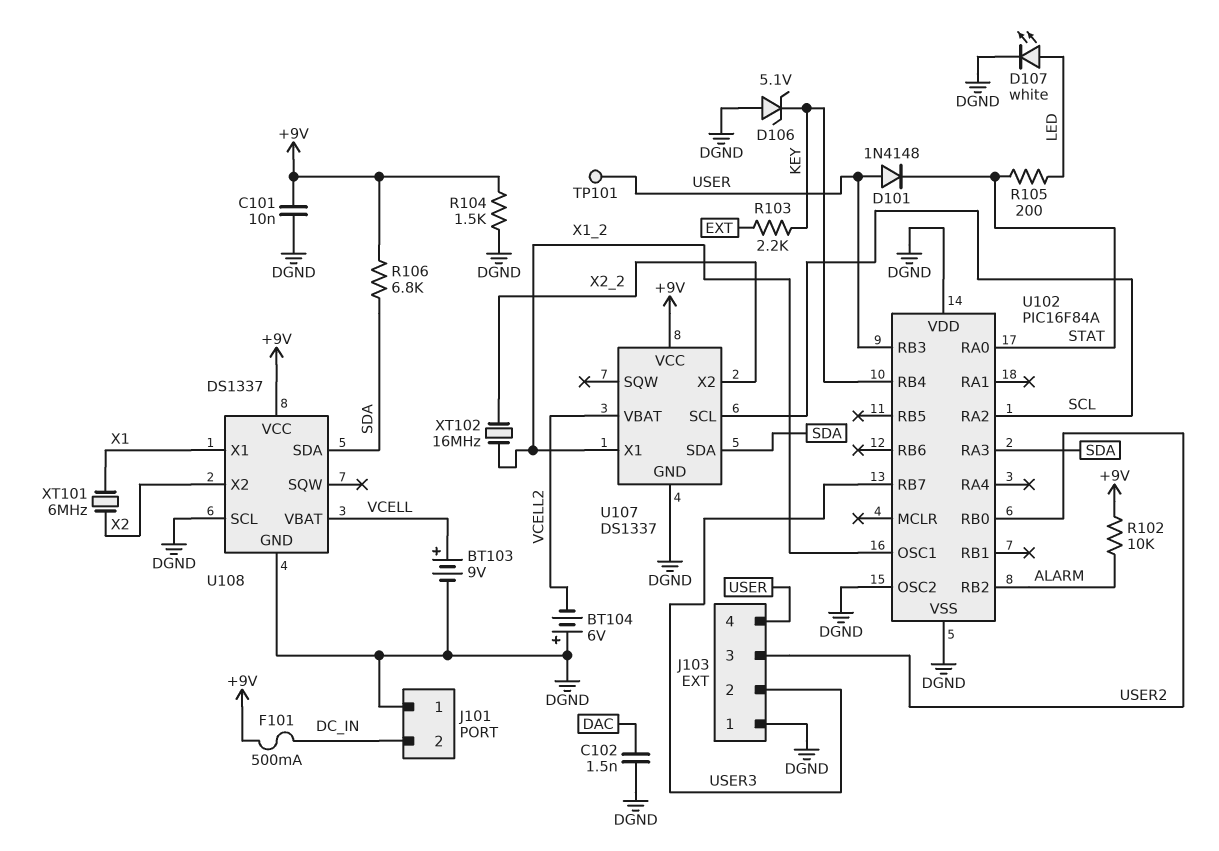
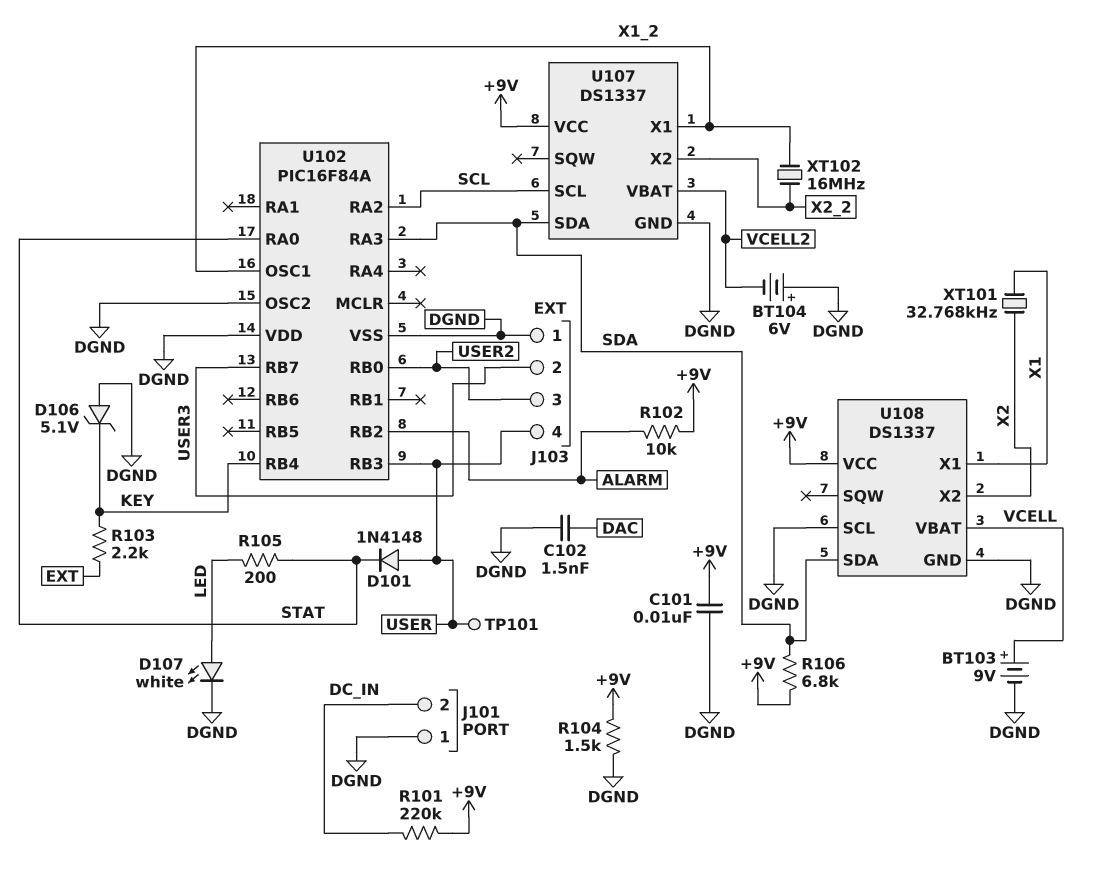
F101: 500mA (+9V, DC_IN) -> none
R101: none -> 220k (+9V, DC_IN)
XT101: 6MHz (X1, X2) -> 32.768kHz (X1, X2)

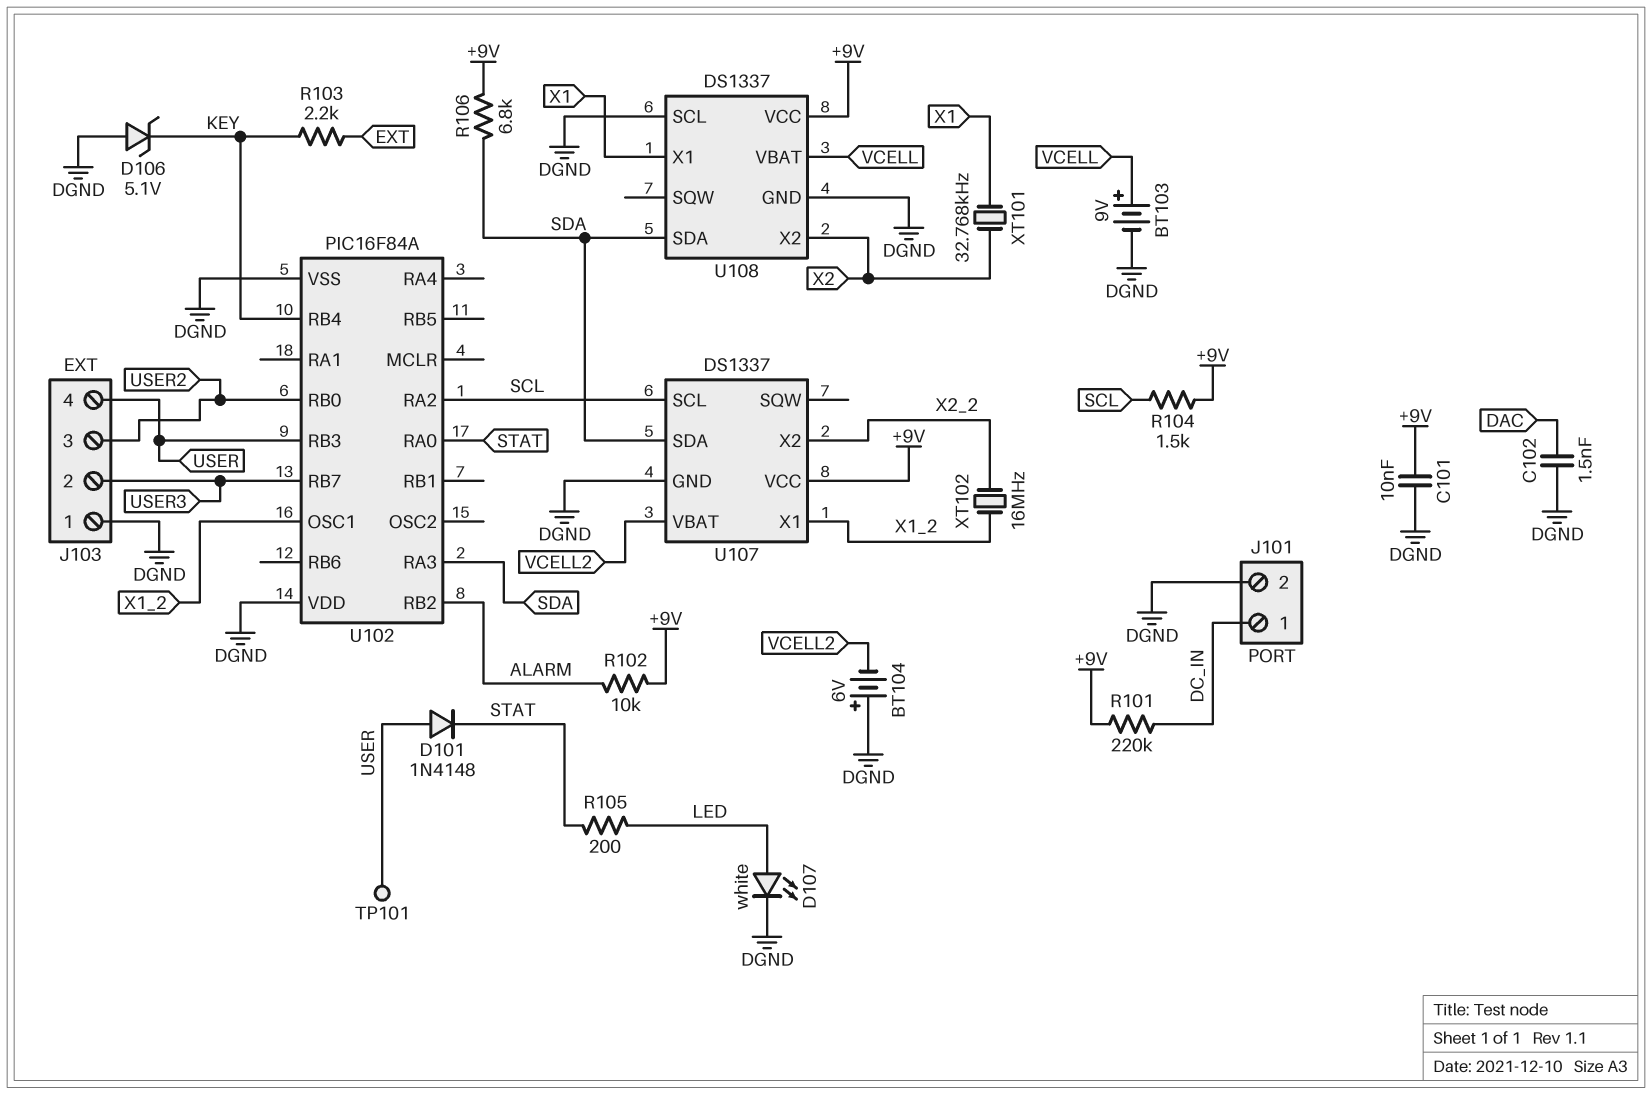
J101 pin 1: DGND -> DC_IN
J101 pin 2: DC_IN -> DGND
R104: 1.5k (+9V, DGND) -> 1.5k (+9V, SCL)
U102 pin OSC2: DGND -> none

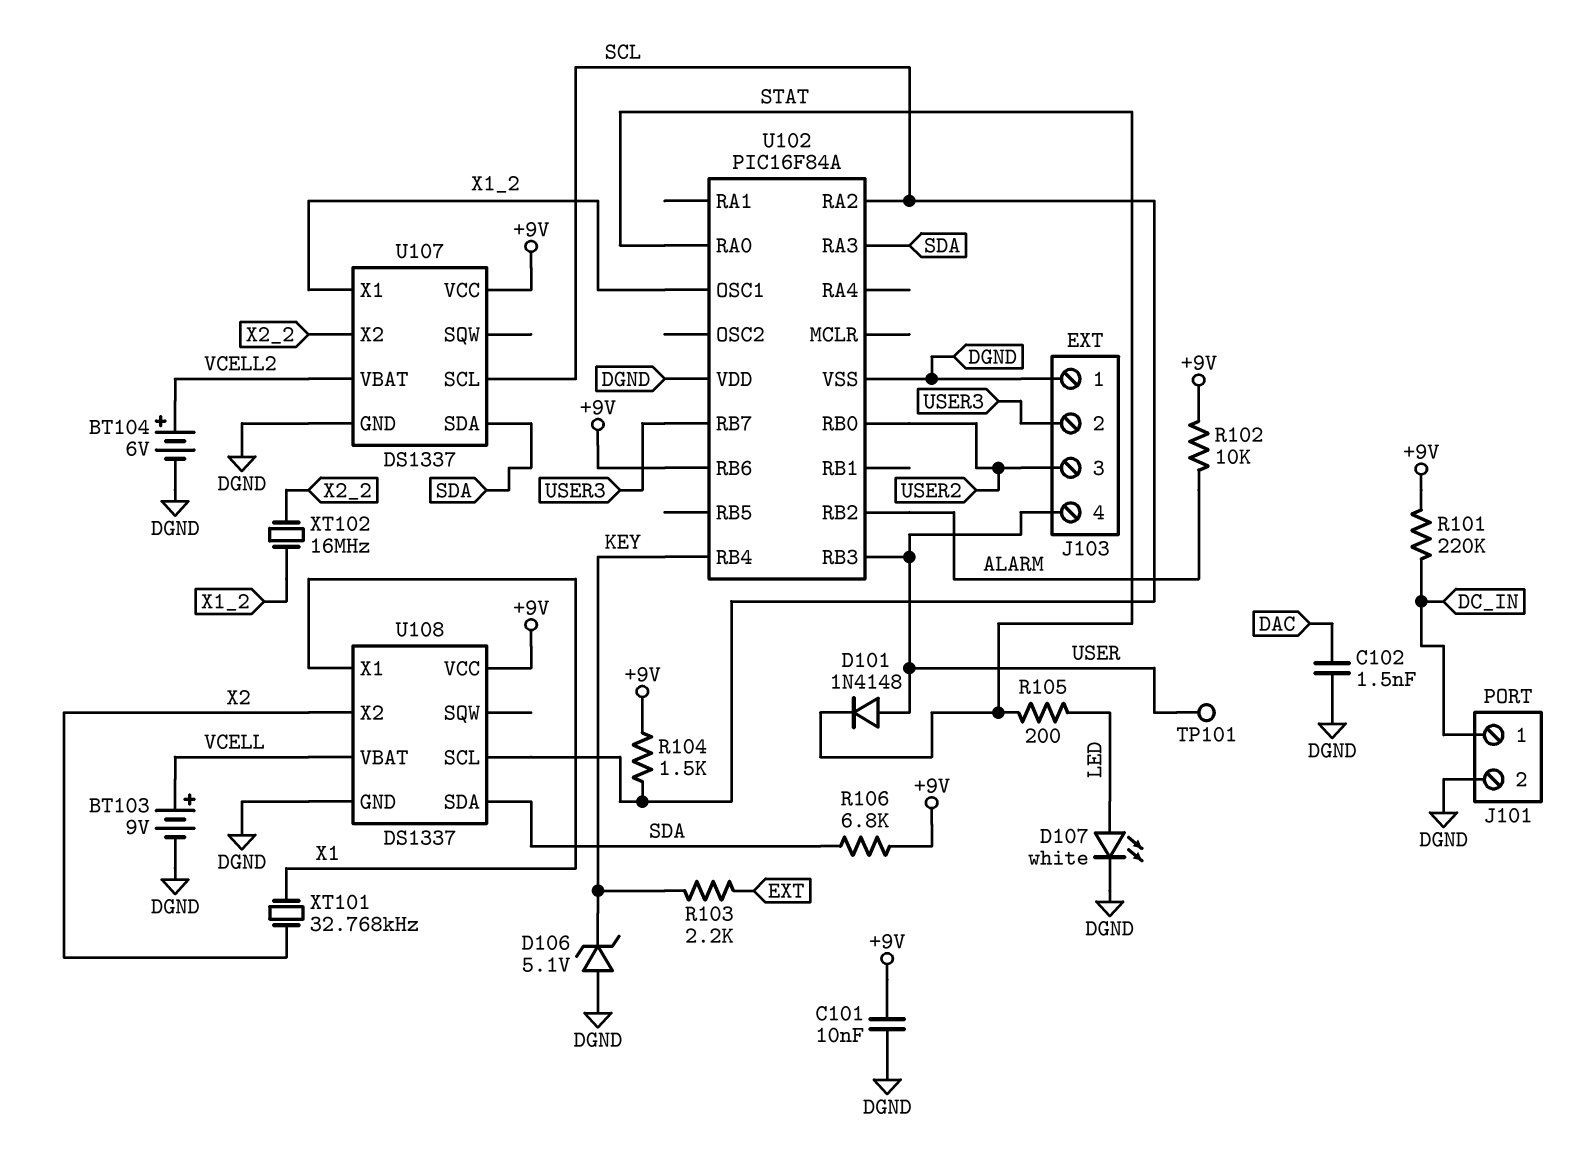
BT104: 6V (plus DGND, minus VCELL2) -> 6V (plus VCELL2, minus DGND)
U102 pin RB6: none -> +9V
U108 pin SCL: DGND -> SCL

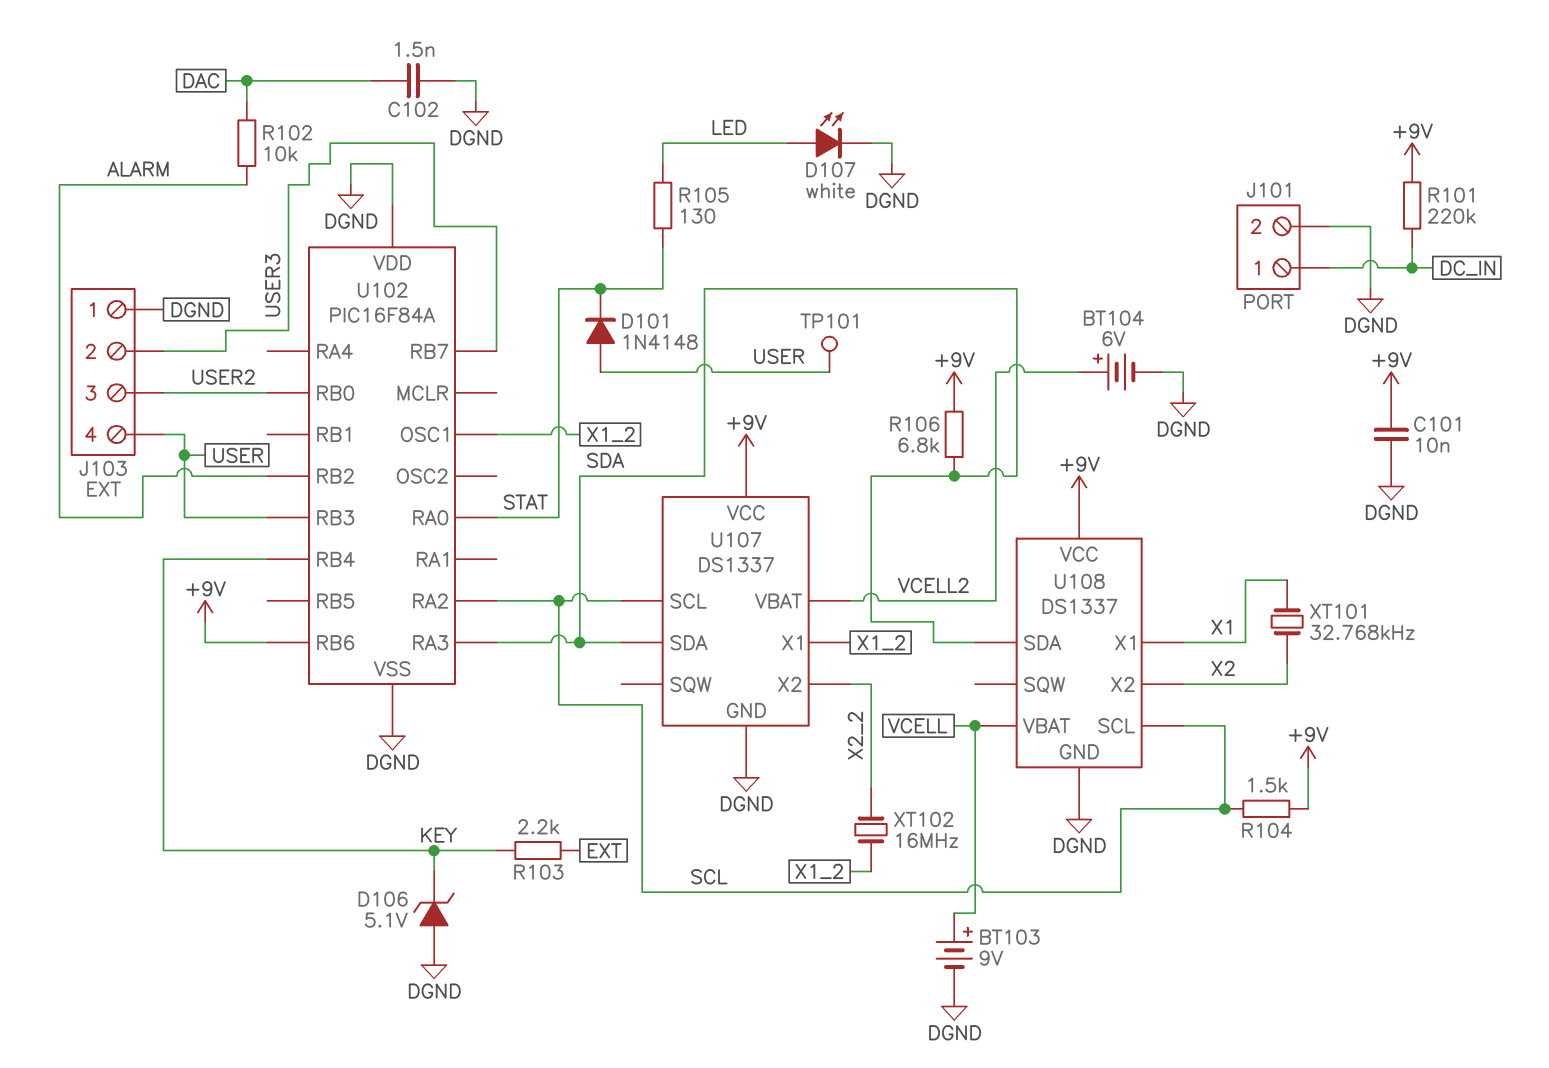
R102: 10k (+9V, ALARM) -> 10k (ALARM, DAC)
R105: 200 (LED, STAT) -> 130 (LED, STAT)

